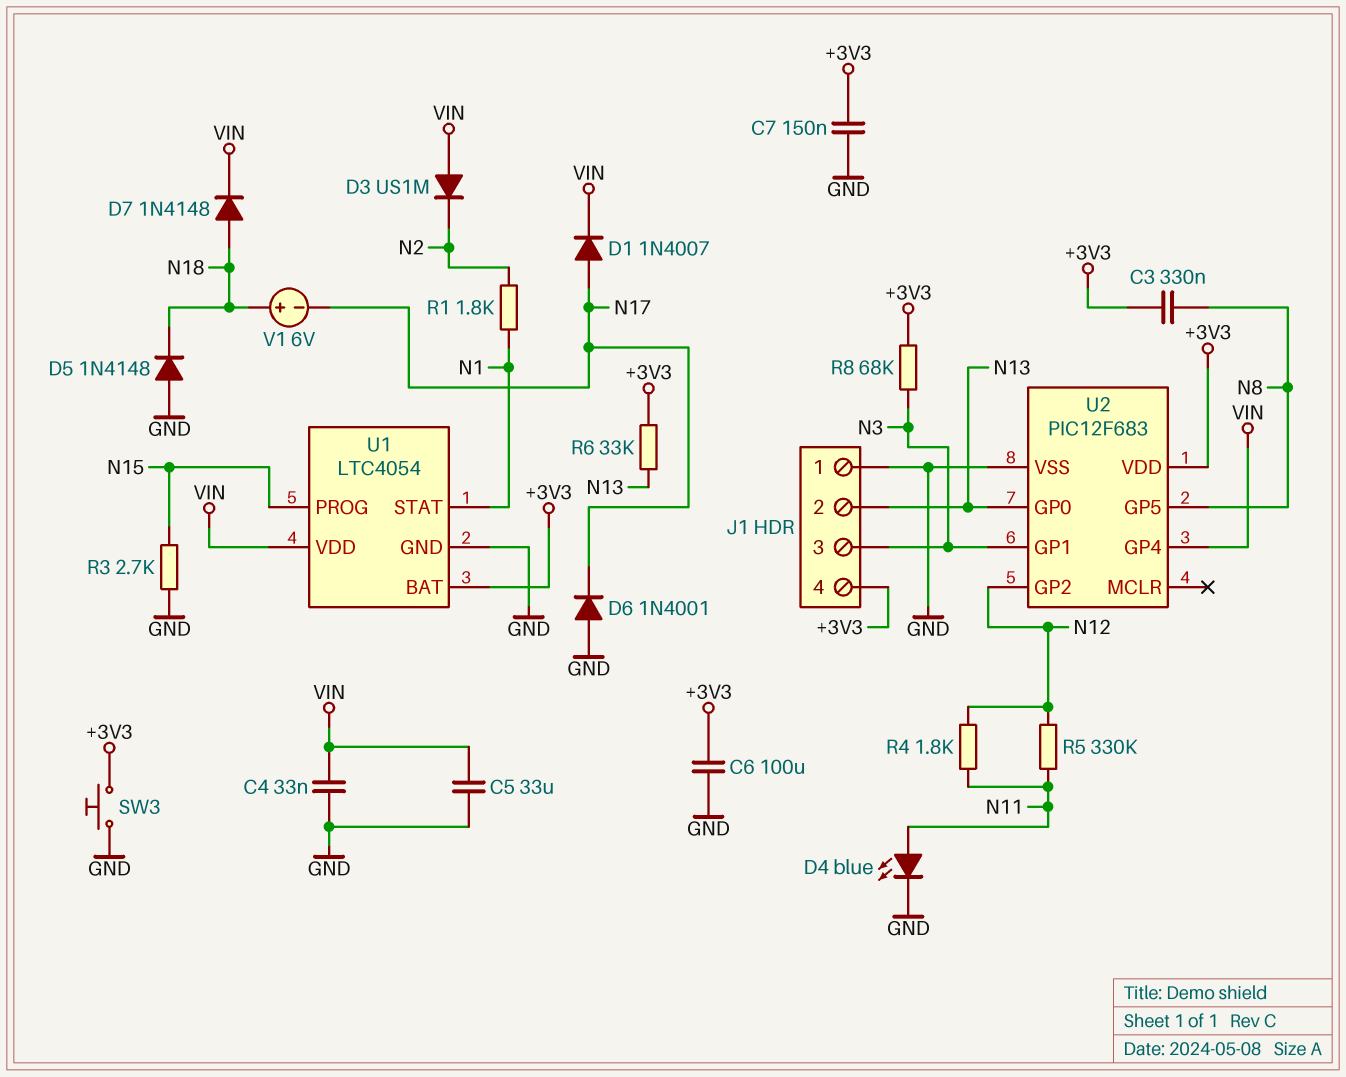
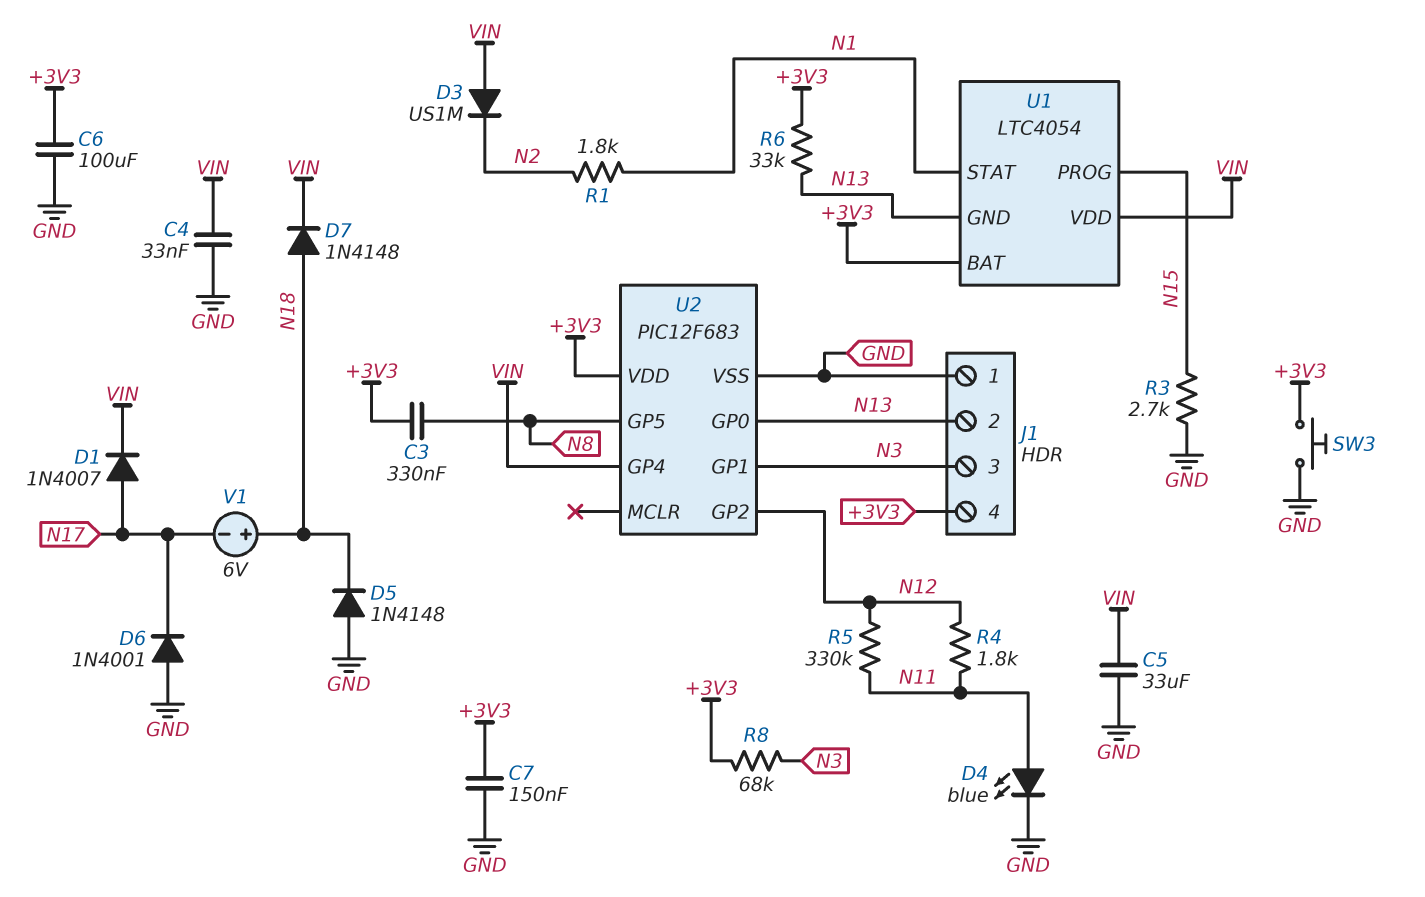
U1 pin GND: GND -> N13

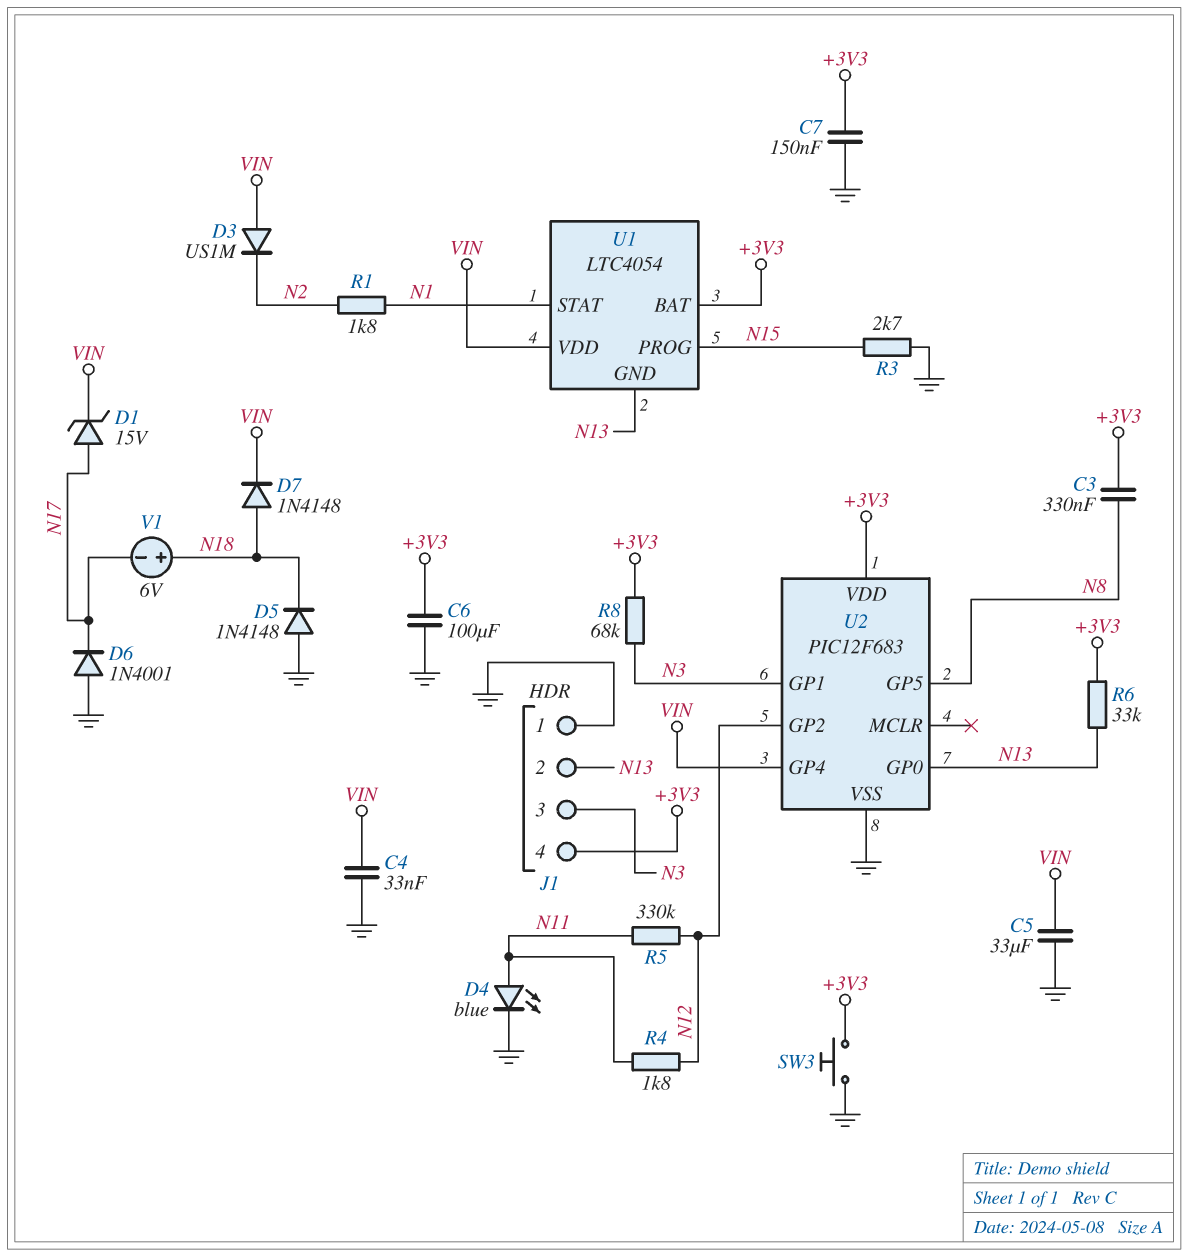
D1: diode 1N4007 (A N17, K VIN) -> zener 15V (A N17, K VIN)

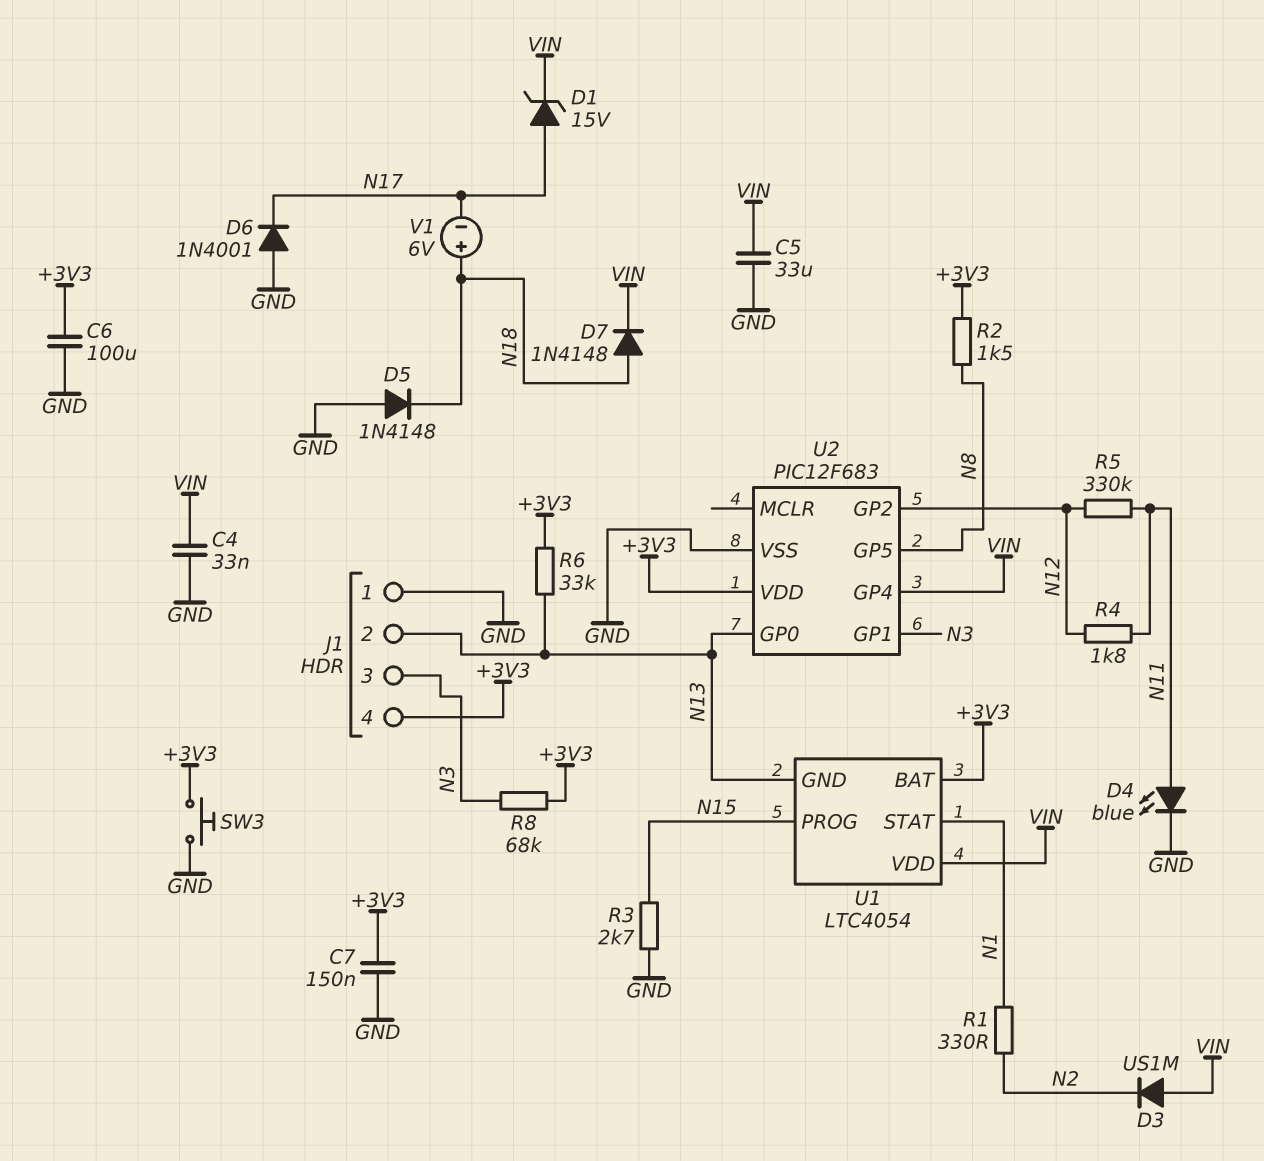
C3: 330nF (+3V3, N8) -> none
R1: 1.8k (N1, N2) -> 330 (N1, N2)
R2: none -> 1.5k (+3V3, N8)

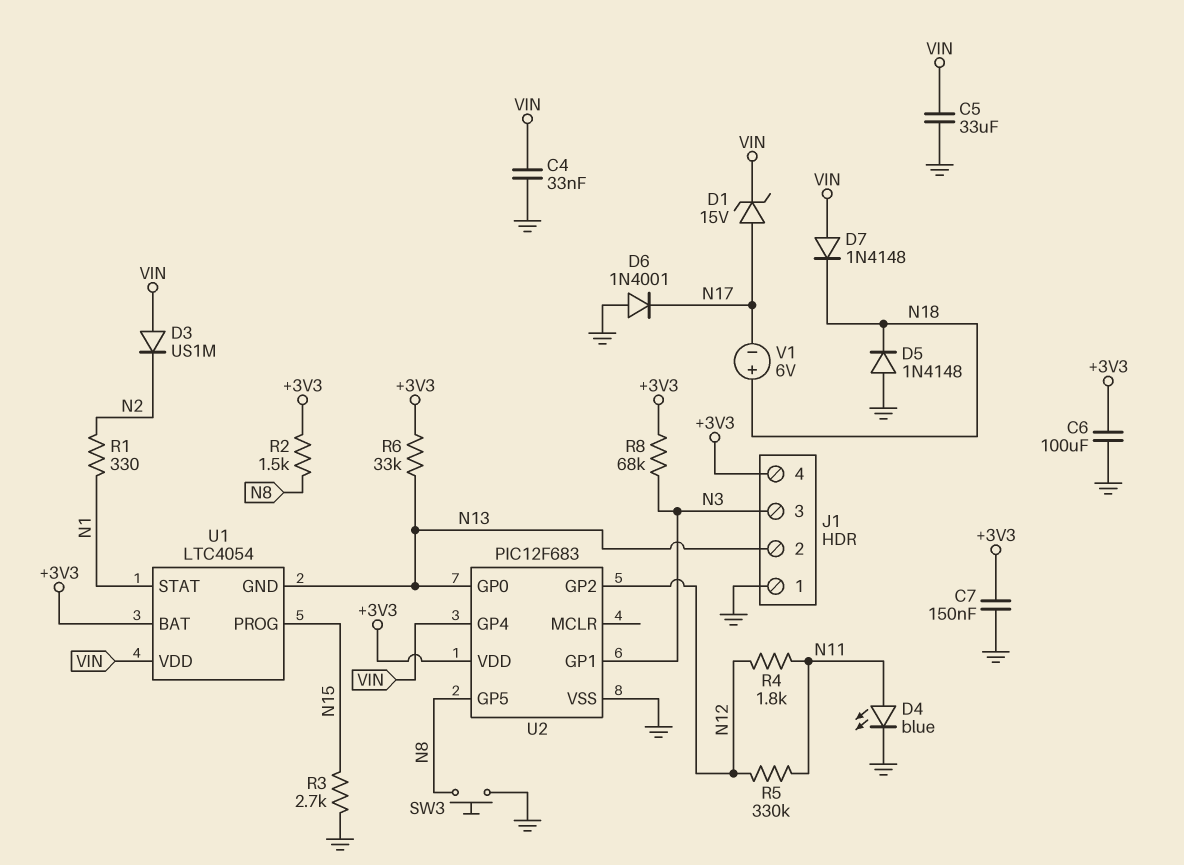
D7: diode 1N4148 (A N18, K VIN) -> diode 1N4148 (A VIN, K N18)
SW3: button (+3V3, GND) -> button (GND, N8)

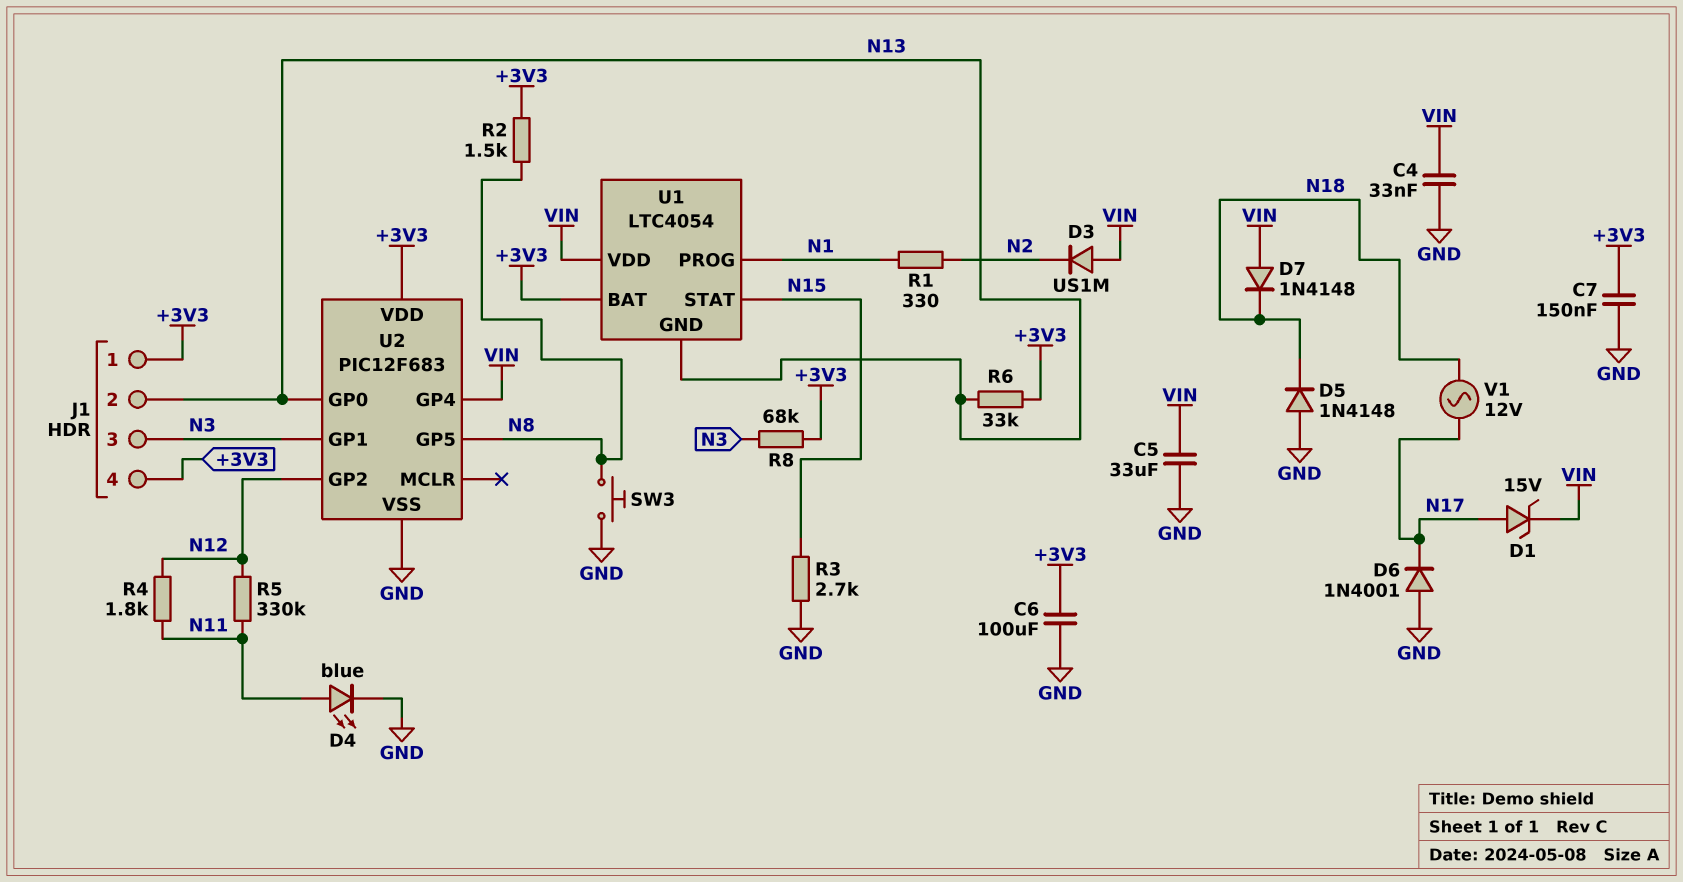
J1 pin 1: GND -> +3V3
U1 pin PROG: N15 -> N1
U1 pin STAT: N1 -> N15
V1: 6V (plus N18, minus N17) -> AC 12V (N17, N18)

